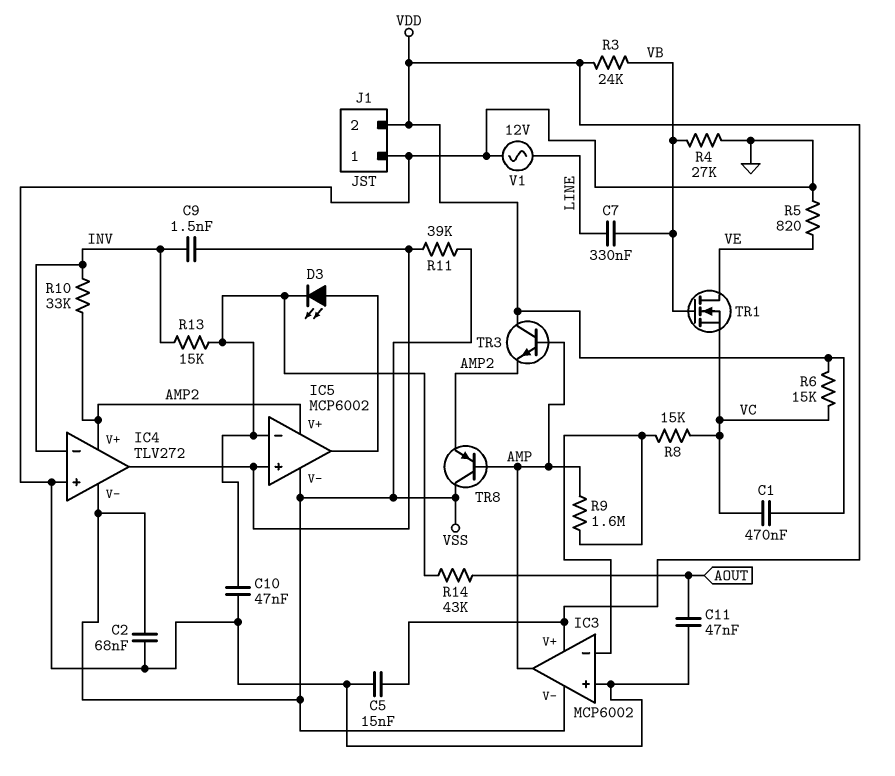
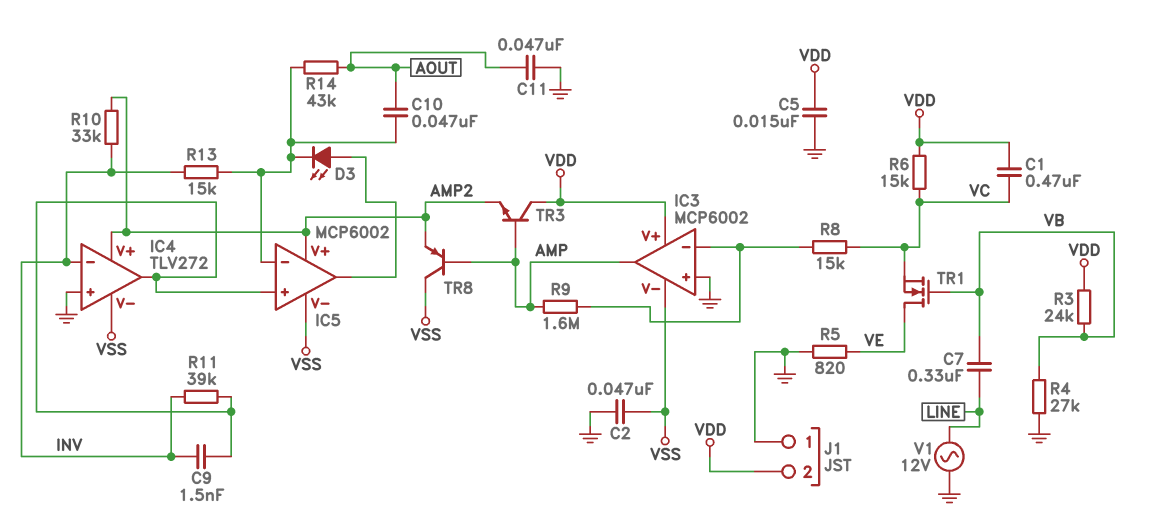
C2: 68nF (GND, VSS) -> 47nF (GND, VSS)
C10: 47nF (GND, IC5/in-) -> 47nF (AOUT, IC5/in-)
R11: 39k (IC4/out, VSS) -> 39k (IC4/out, INV)

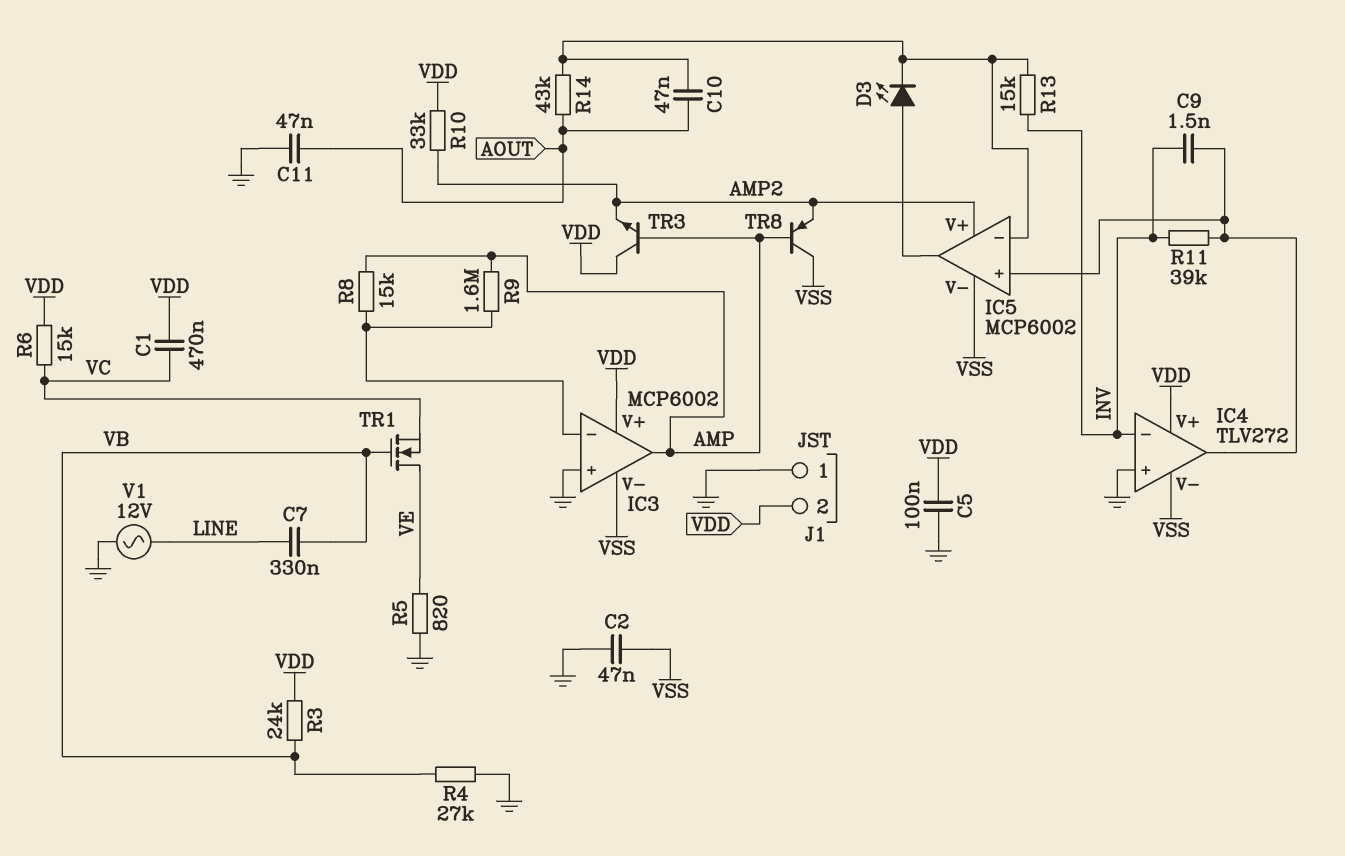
C5: 15nF (GND, VDD) -> 100nF (GND, VDD)
IC4 pin V+: AMP2 -> VDD
R8: 15k (IC3/in-, VC) -> 15k (AMP, IC3/in-)
R10: 33k (AMP2, INV) -> 33k (AMP2, VDD)

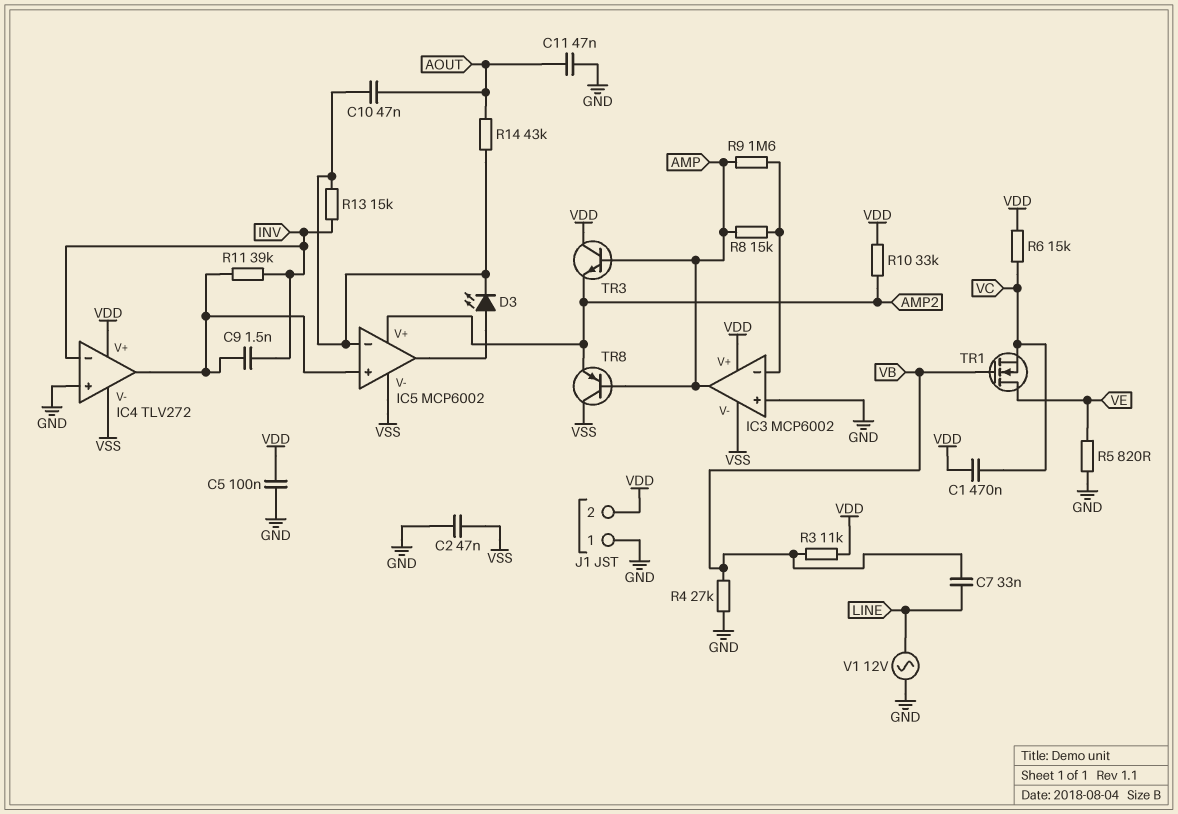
C7: 330nF (LINE, VB) -> 33nF (LINE, VB)
R3: 24k (VB, VDD) -> 11k (VB, VDD)

